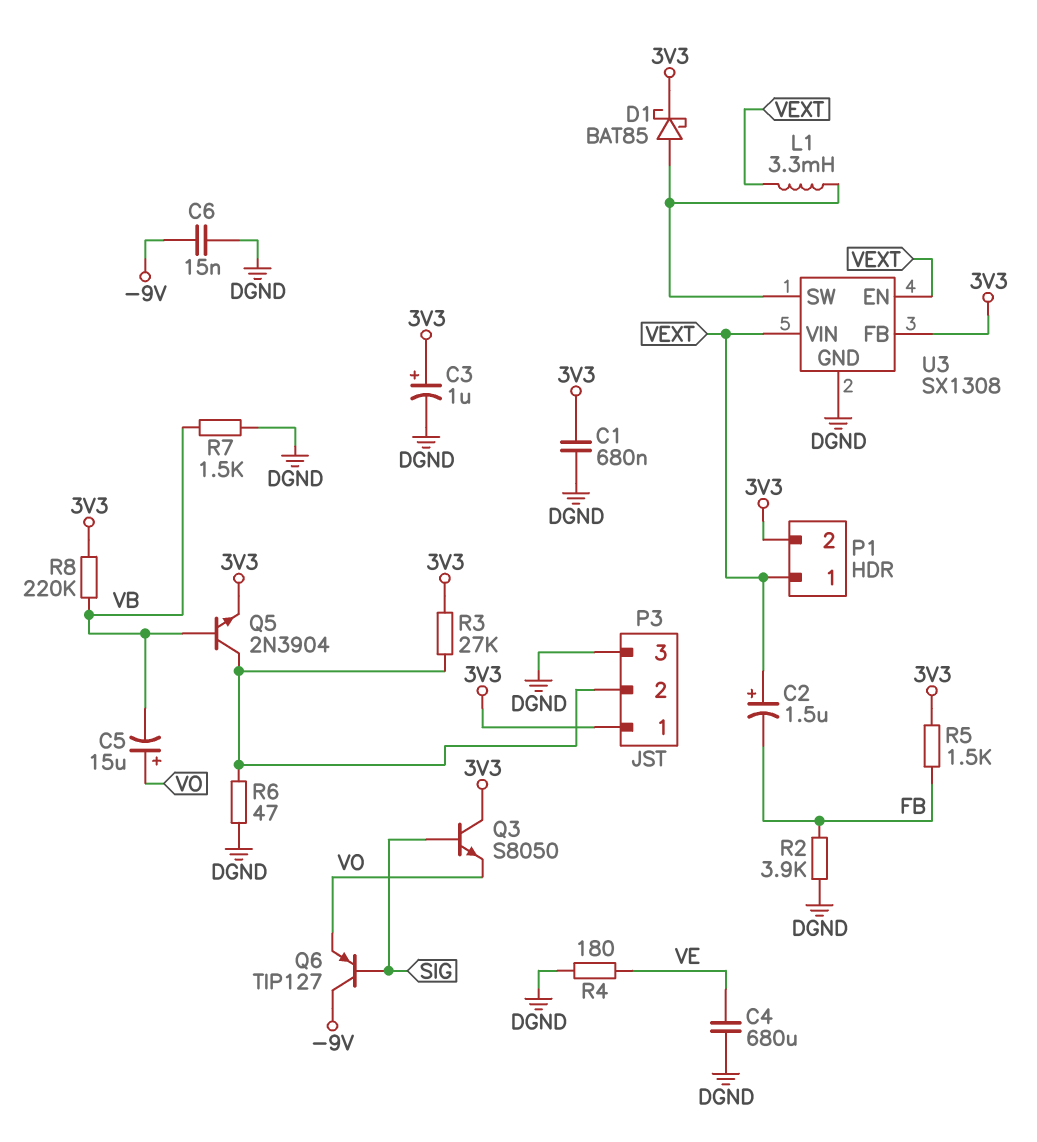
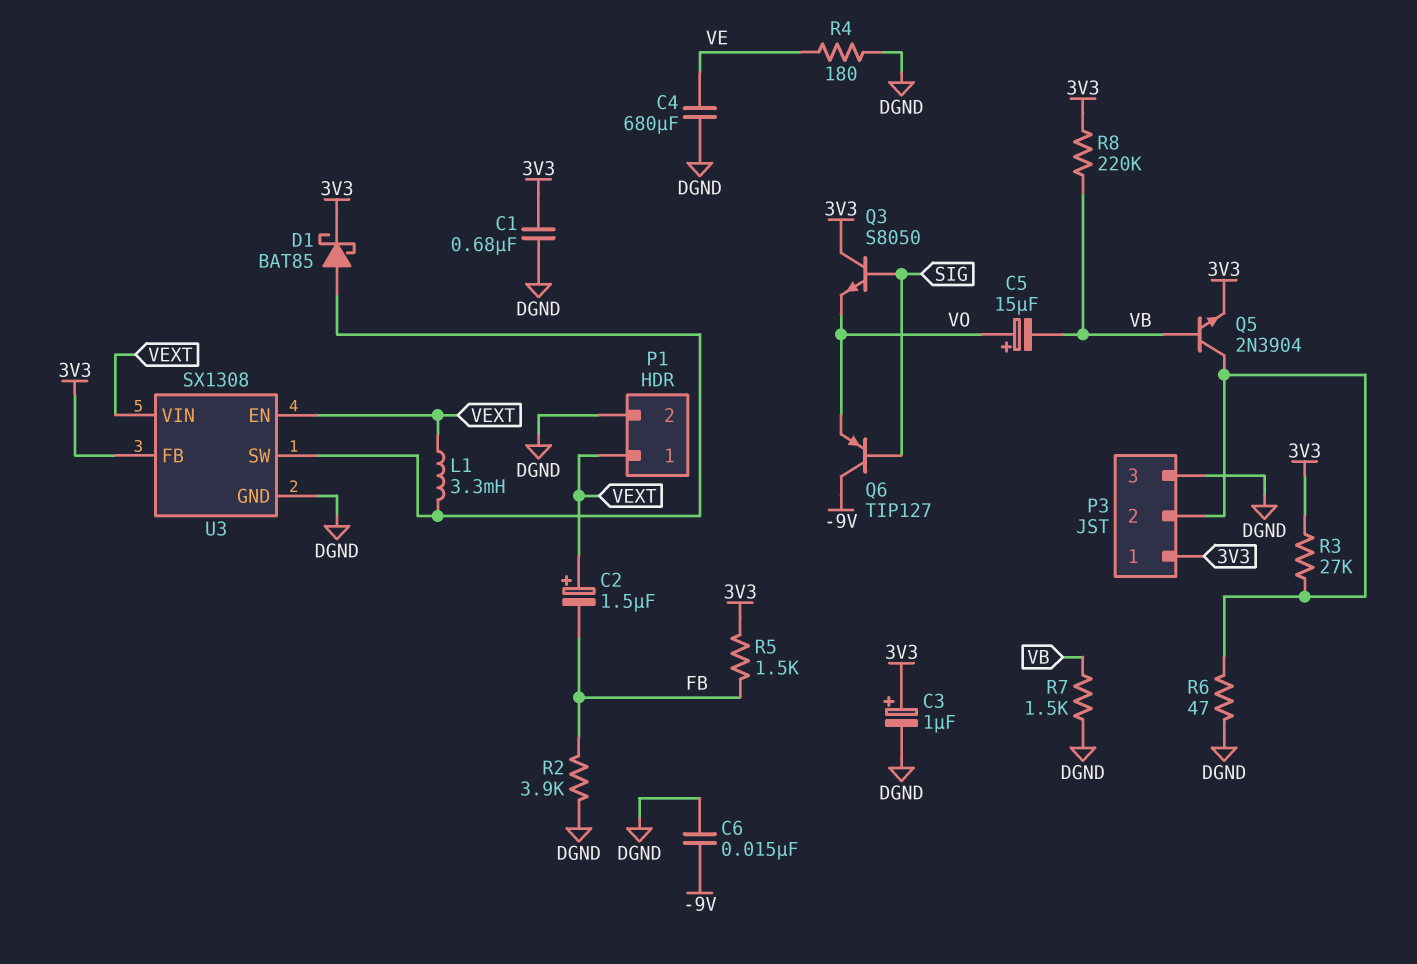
P1 pin 2: 3V3 -> DGND

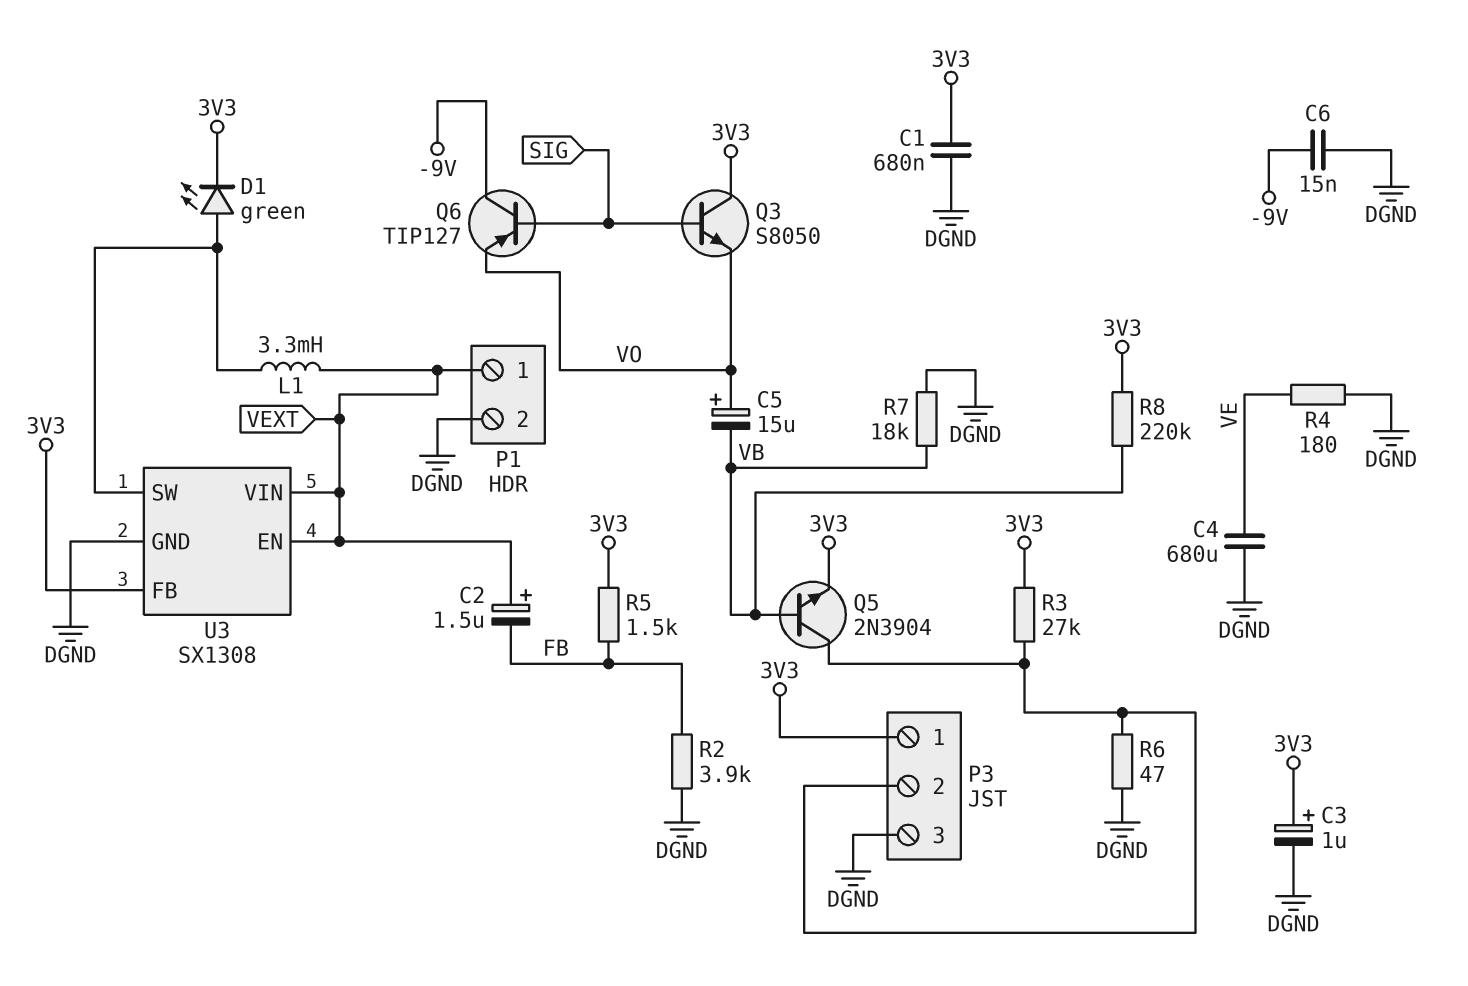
D1: schottky BAT85 (A U3/SW, K 3V3) -> LED green (A U3/SW, K 3V3)
R7: 1.5k (DGND, VB) -> 18k (DGND, VB)

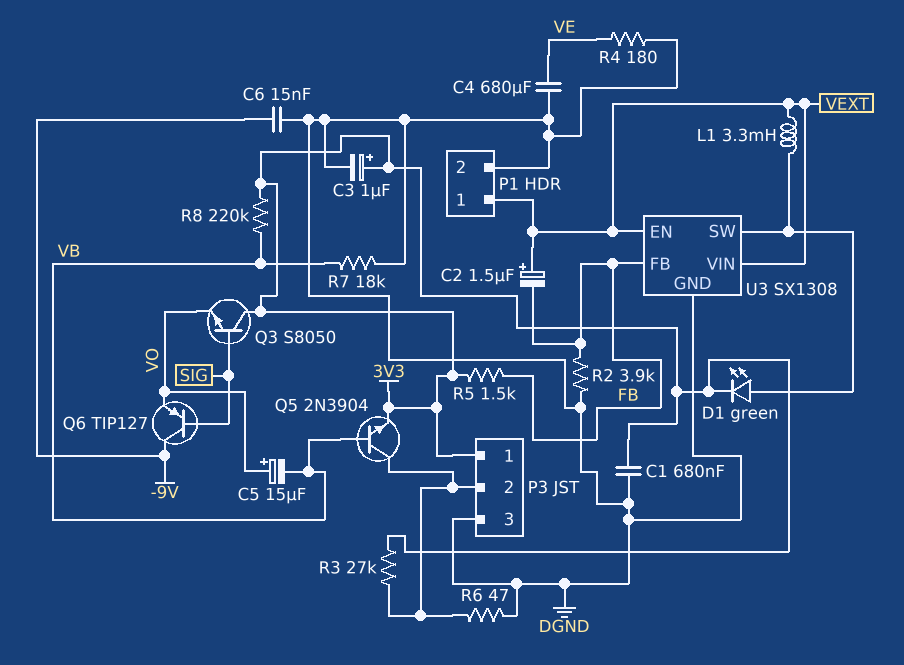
U3 pin FB: 3V3 -> FB

